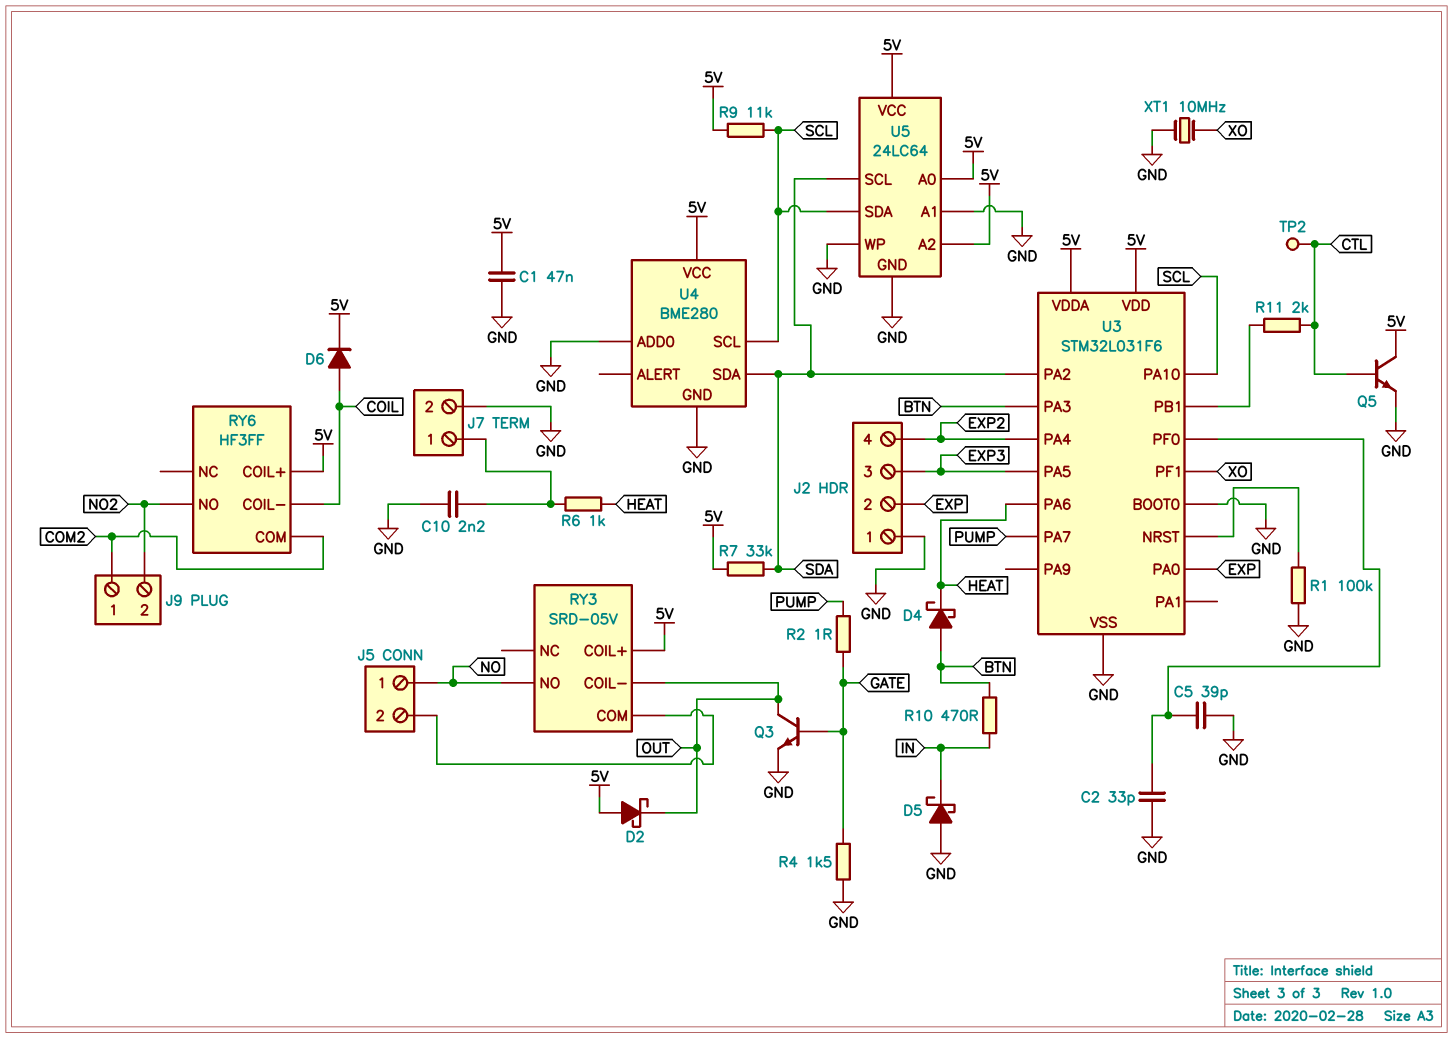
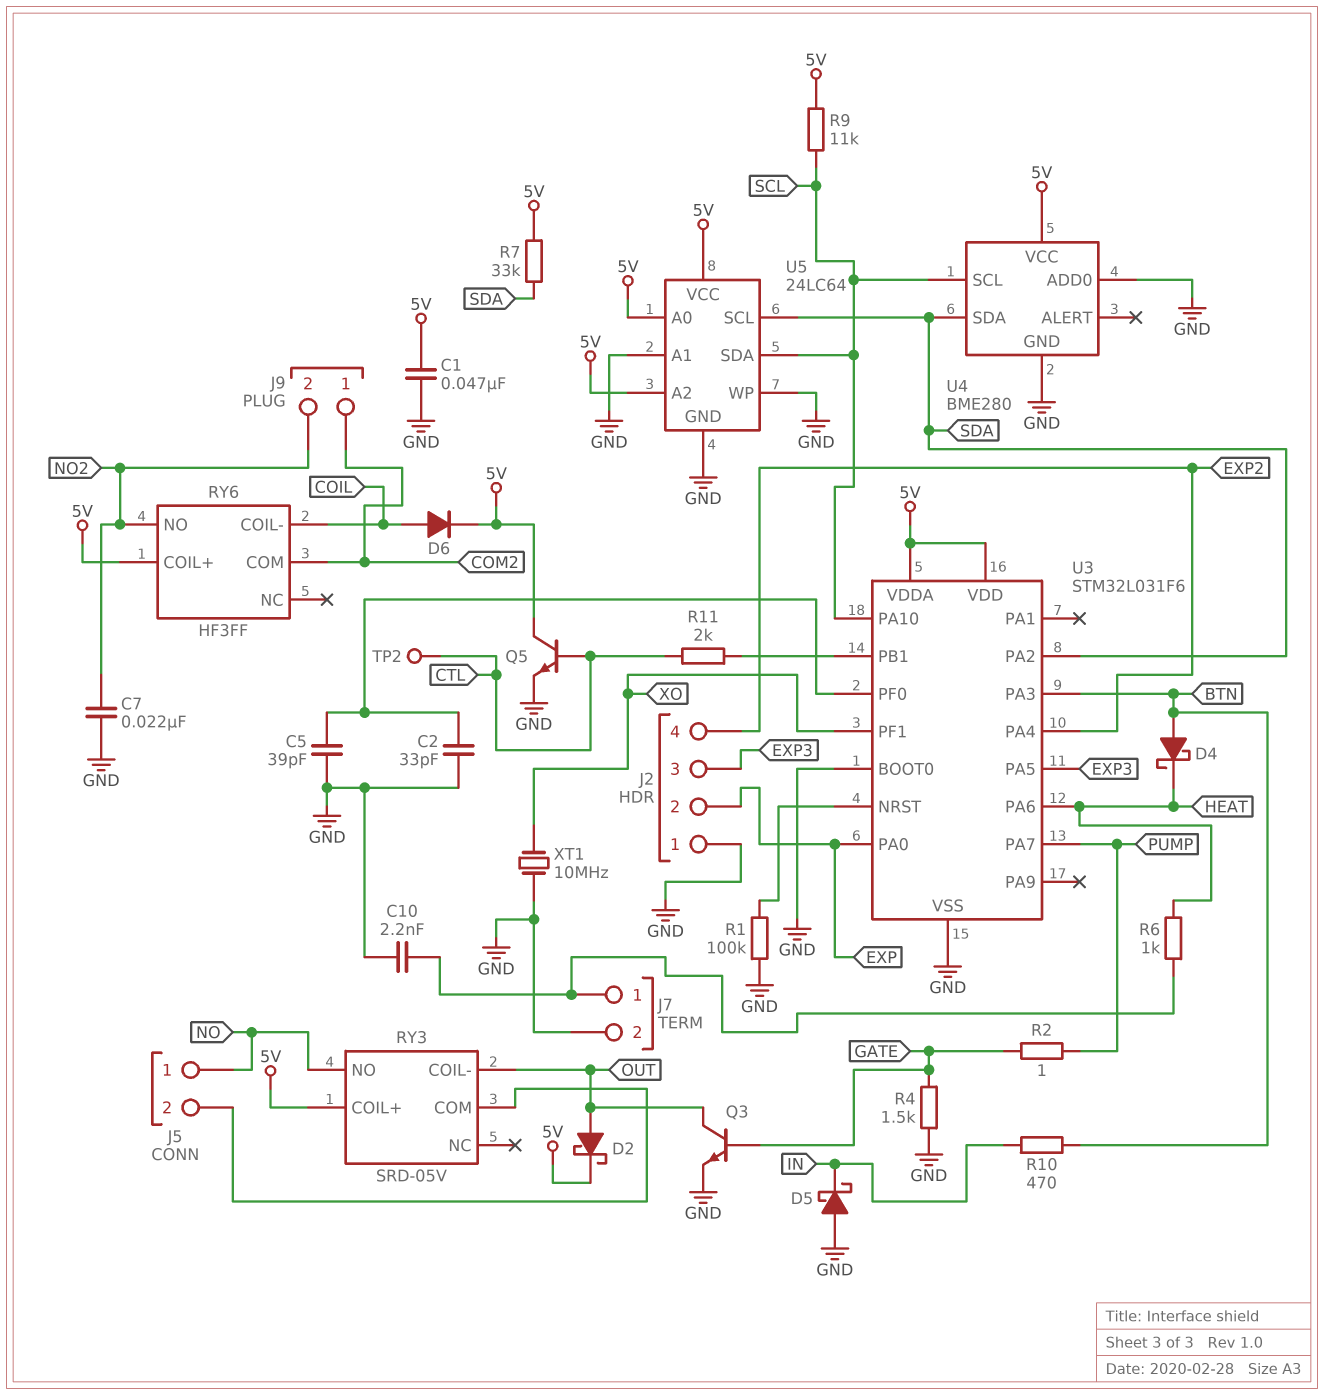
C7: none -> 22nF (GND, NO2)
D2: schottky (A 5V, K OUT) -> schottky (A OUT, K 5V)

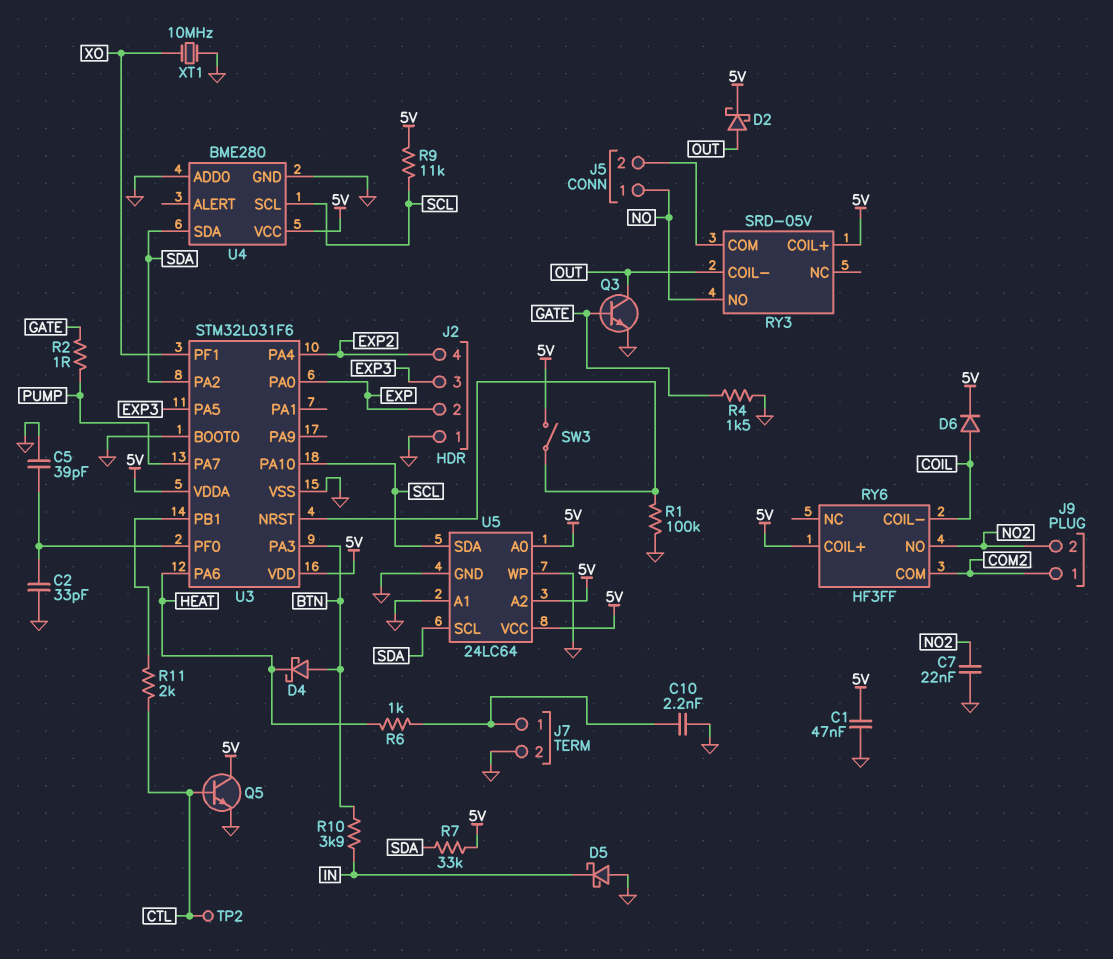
R10: 470 (BTN, IN) -> 3.9k (BTN, IN)
SW3: none -> switch (5V, U3/NRST)

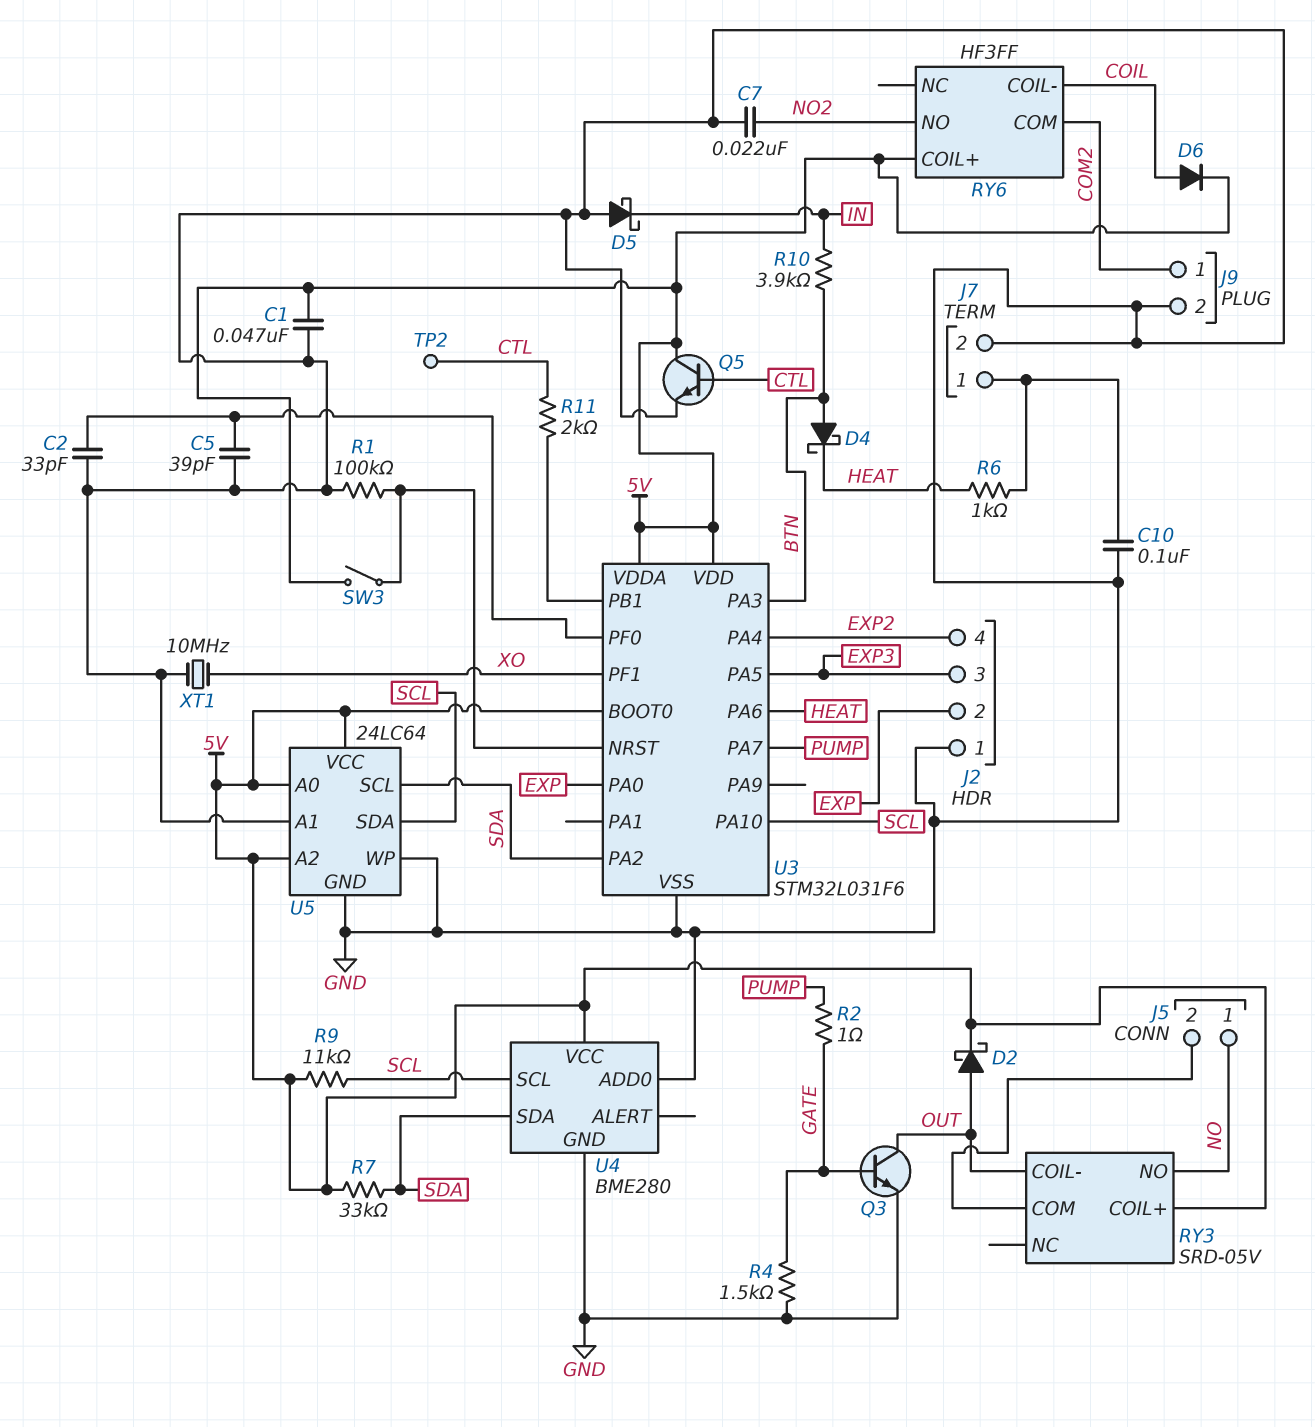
C10: 2.2nF (GND, J7/1) -> 100nF (GND, J7/1)
J9 pin 2: NO2 -> GND
U3 pin BOOT0: GND -> 5V

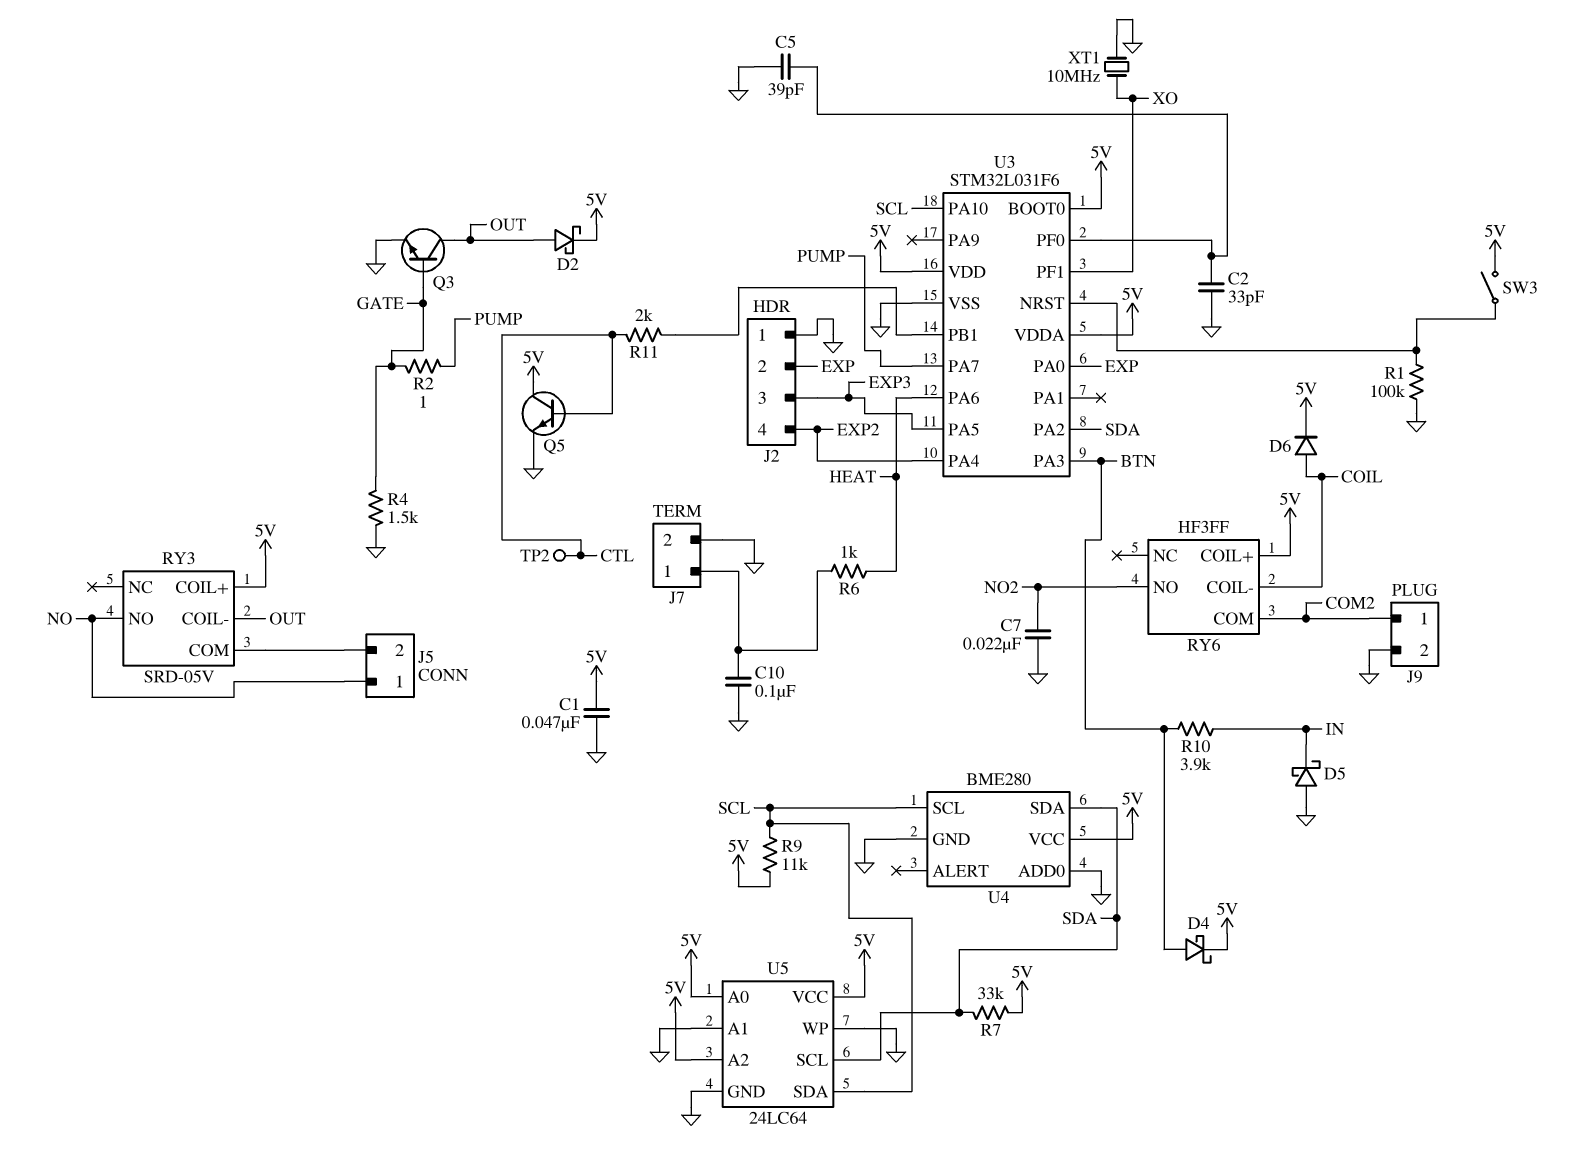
D4: schottky (A BTN, K HEAT) -> schottky (A BTN, K 5V)

